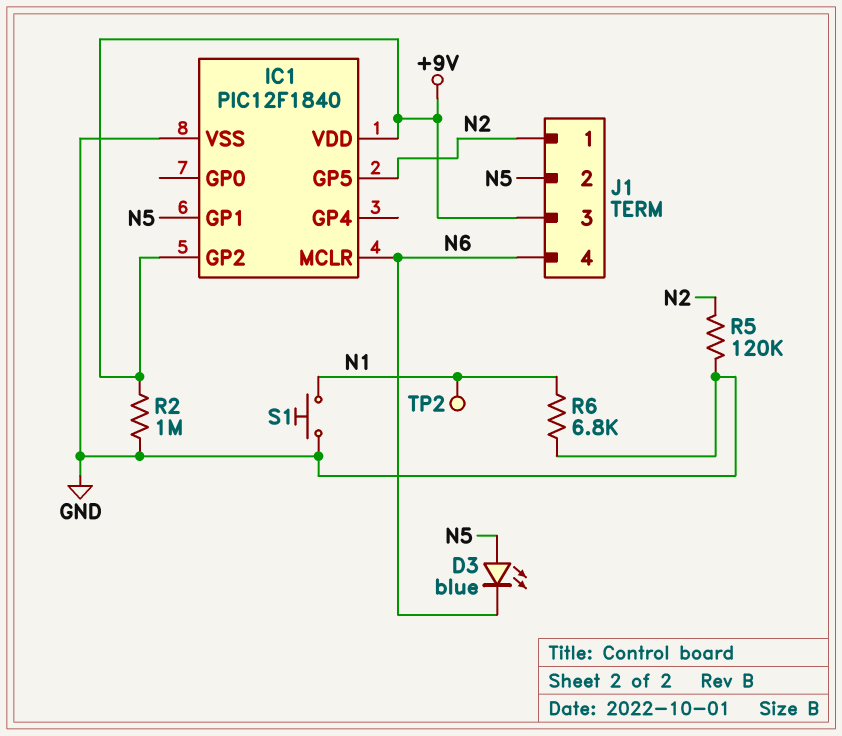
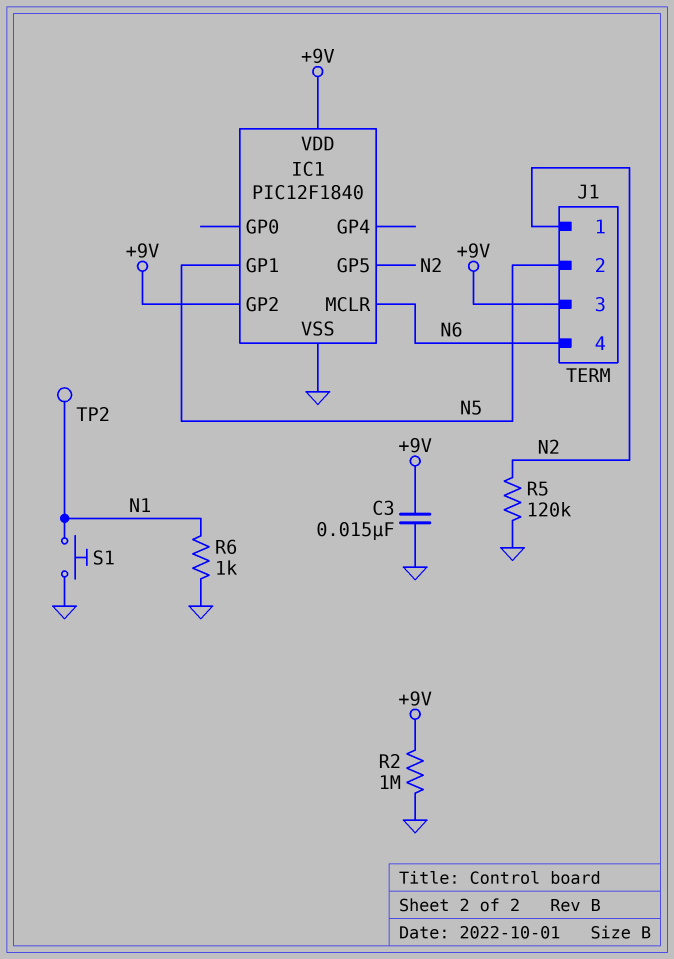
C3: none -> 15nF (+9V, GND)
D3: LED blue (A N5, K N6) -> none
R6: 6.8k (GND, N1) -> 1k (GND, N1)

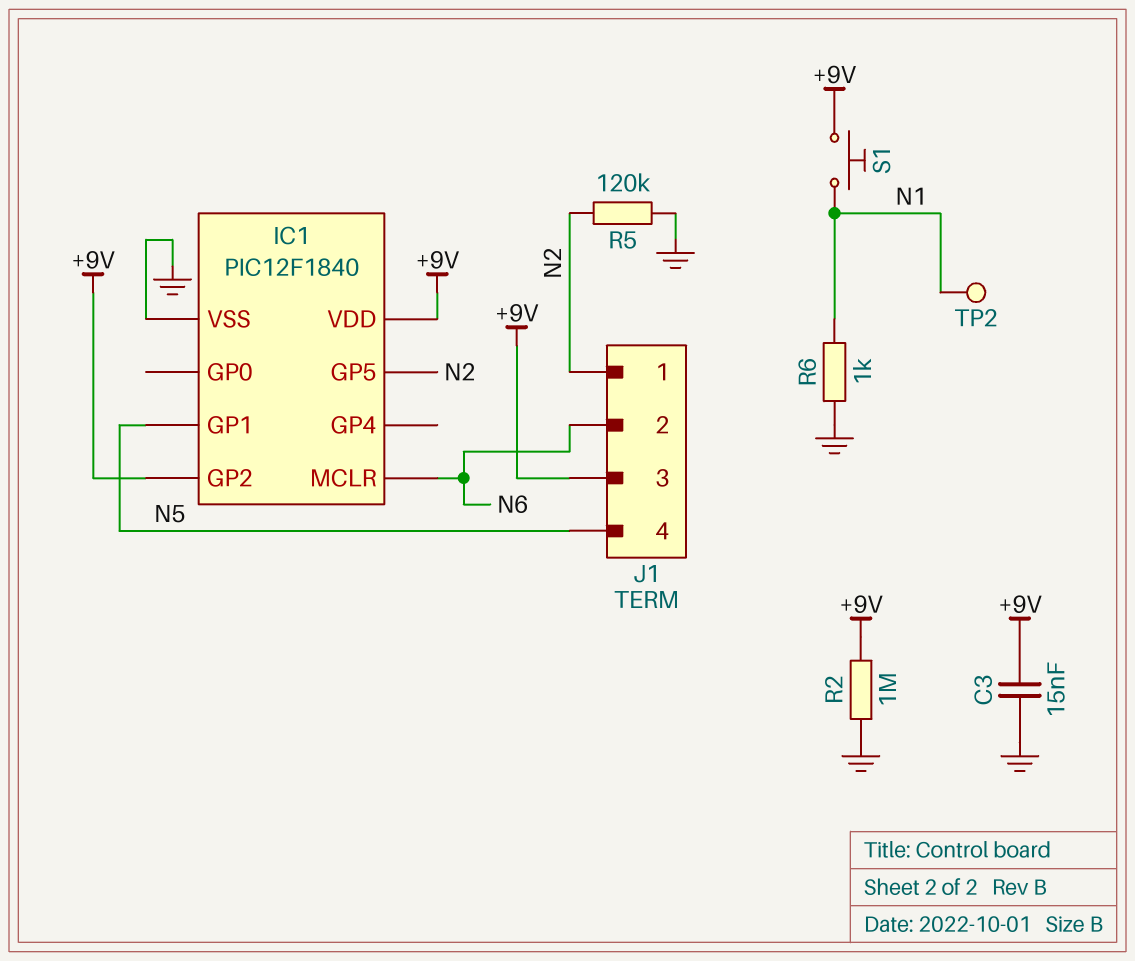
J1 pin 2: N5 -> N6
J1 pin 4: N6 -> N5
S1: button (GND, N1) -> button (+9V, N1)

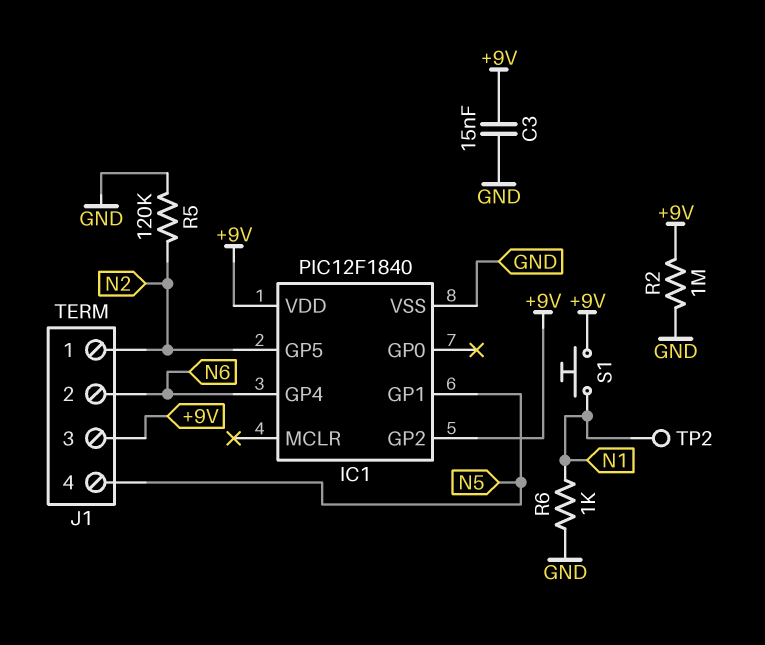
IC1 pin GP4: none -> N6
IC1 pin MCLR: N6 -> none

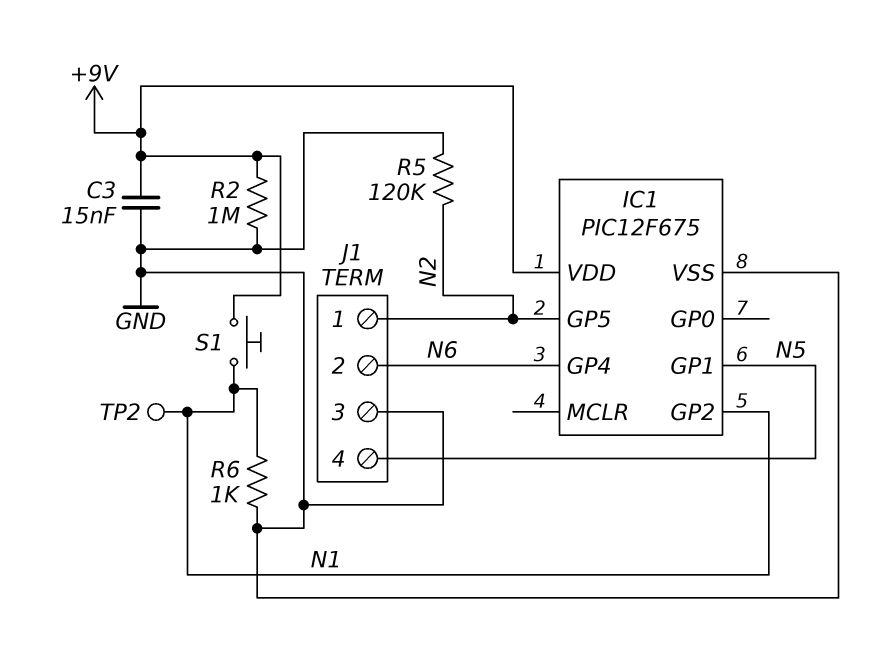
IC1: PIC12F1840 -> PIC12F675
IC1 pin GP2: +9V -> N1
J1 pin 3: +9V -> GND

